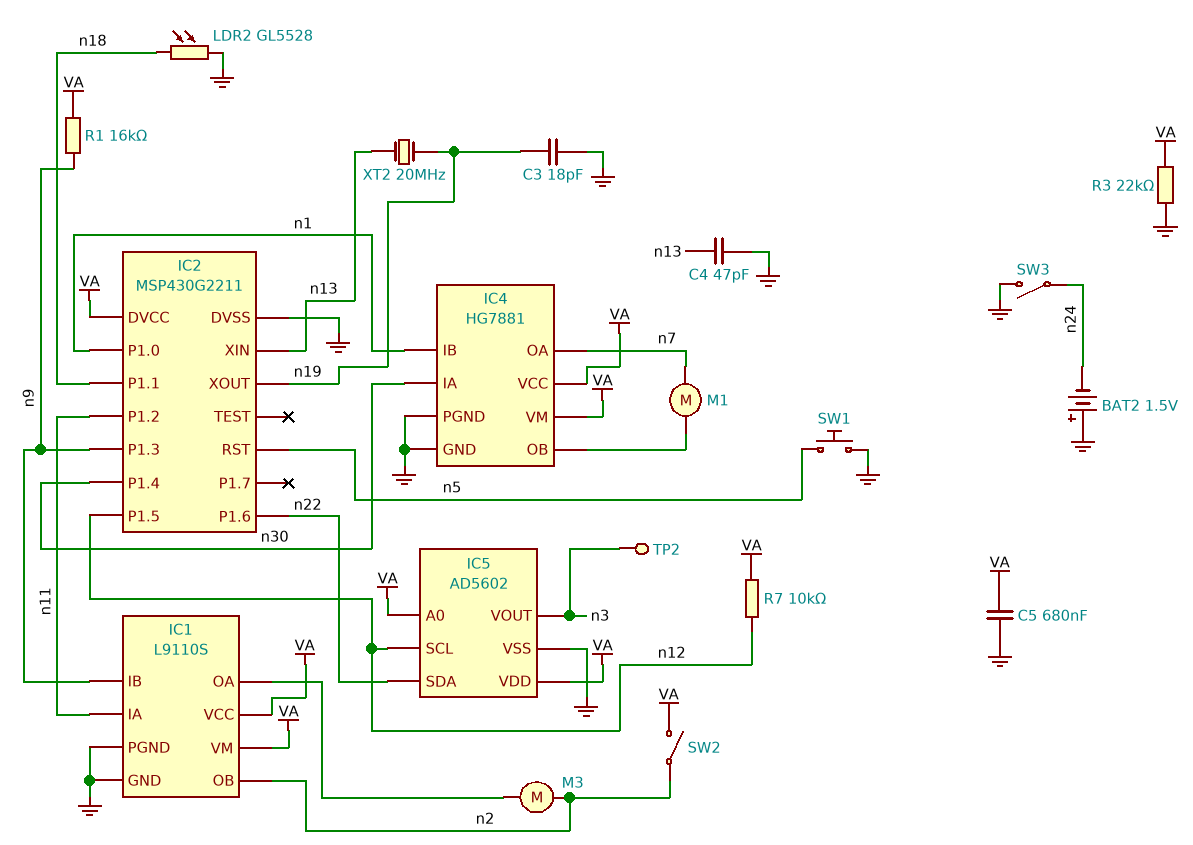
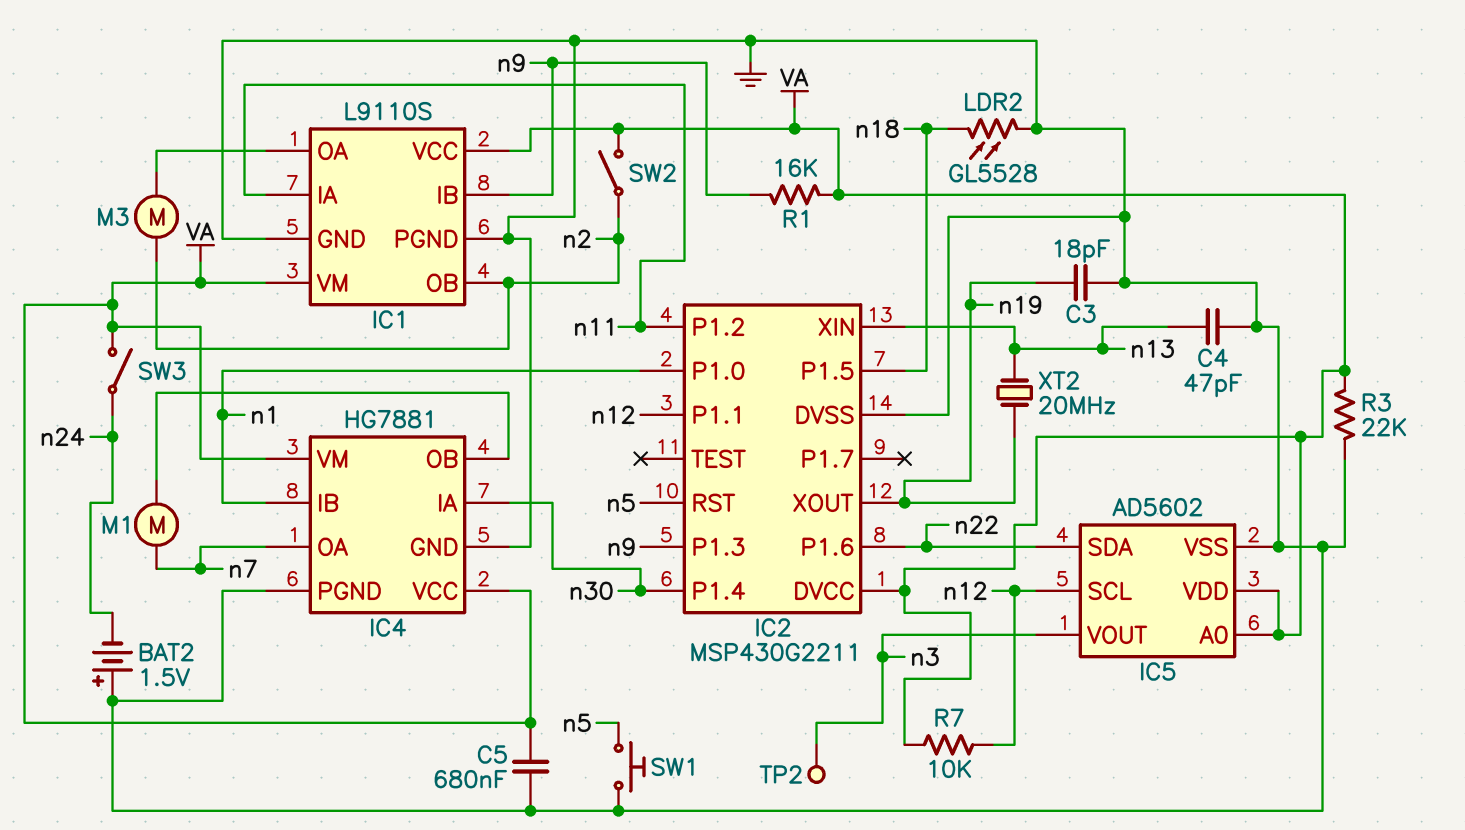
IC2 pin P1.1: n18 -> n12
IC2 pin P1.5: n12 -> n18
SW3: switch (GND, n24) -> switch (VA, n24)

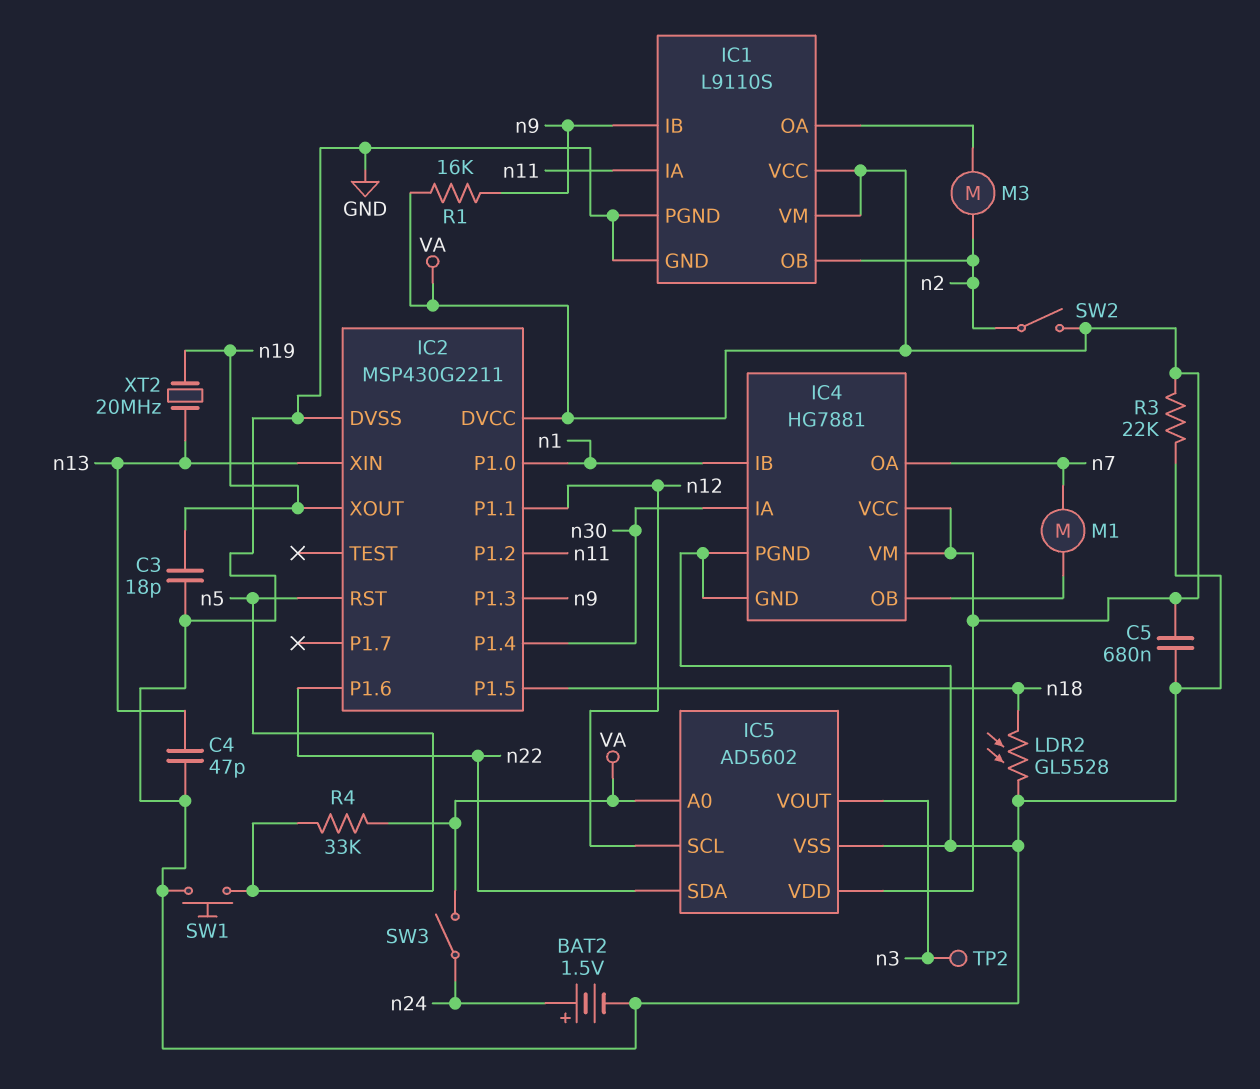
BAT2: 1.5V (plus GND, minus n24) -> 1.5V (plus n24, minus GND)
R4: none -> 33k (VA, n5)
R7: 10k (VA, n12) -> none

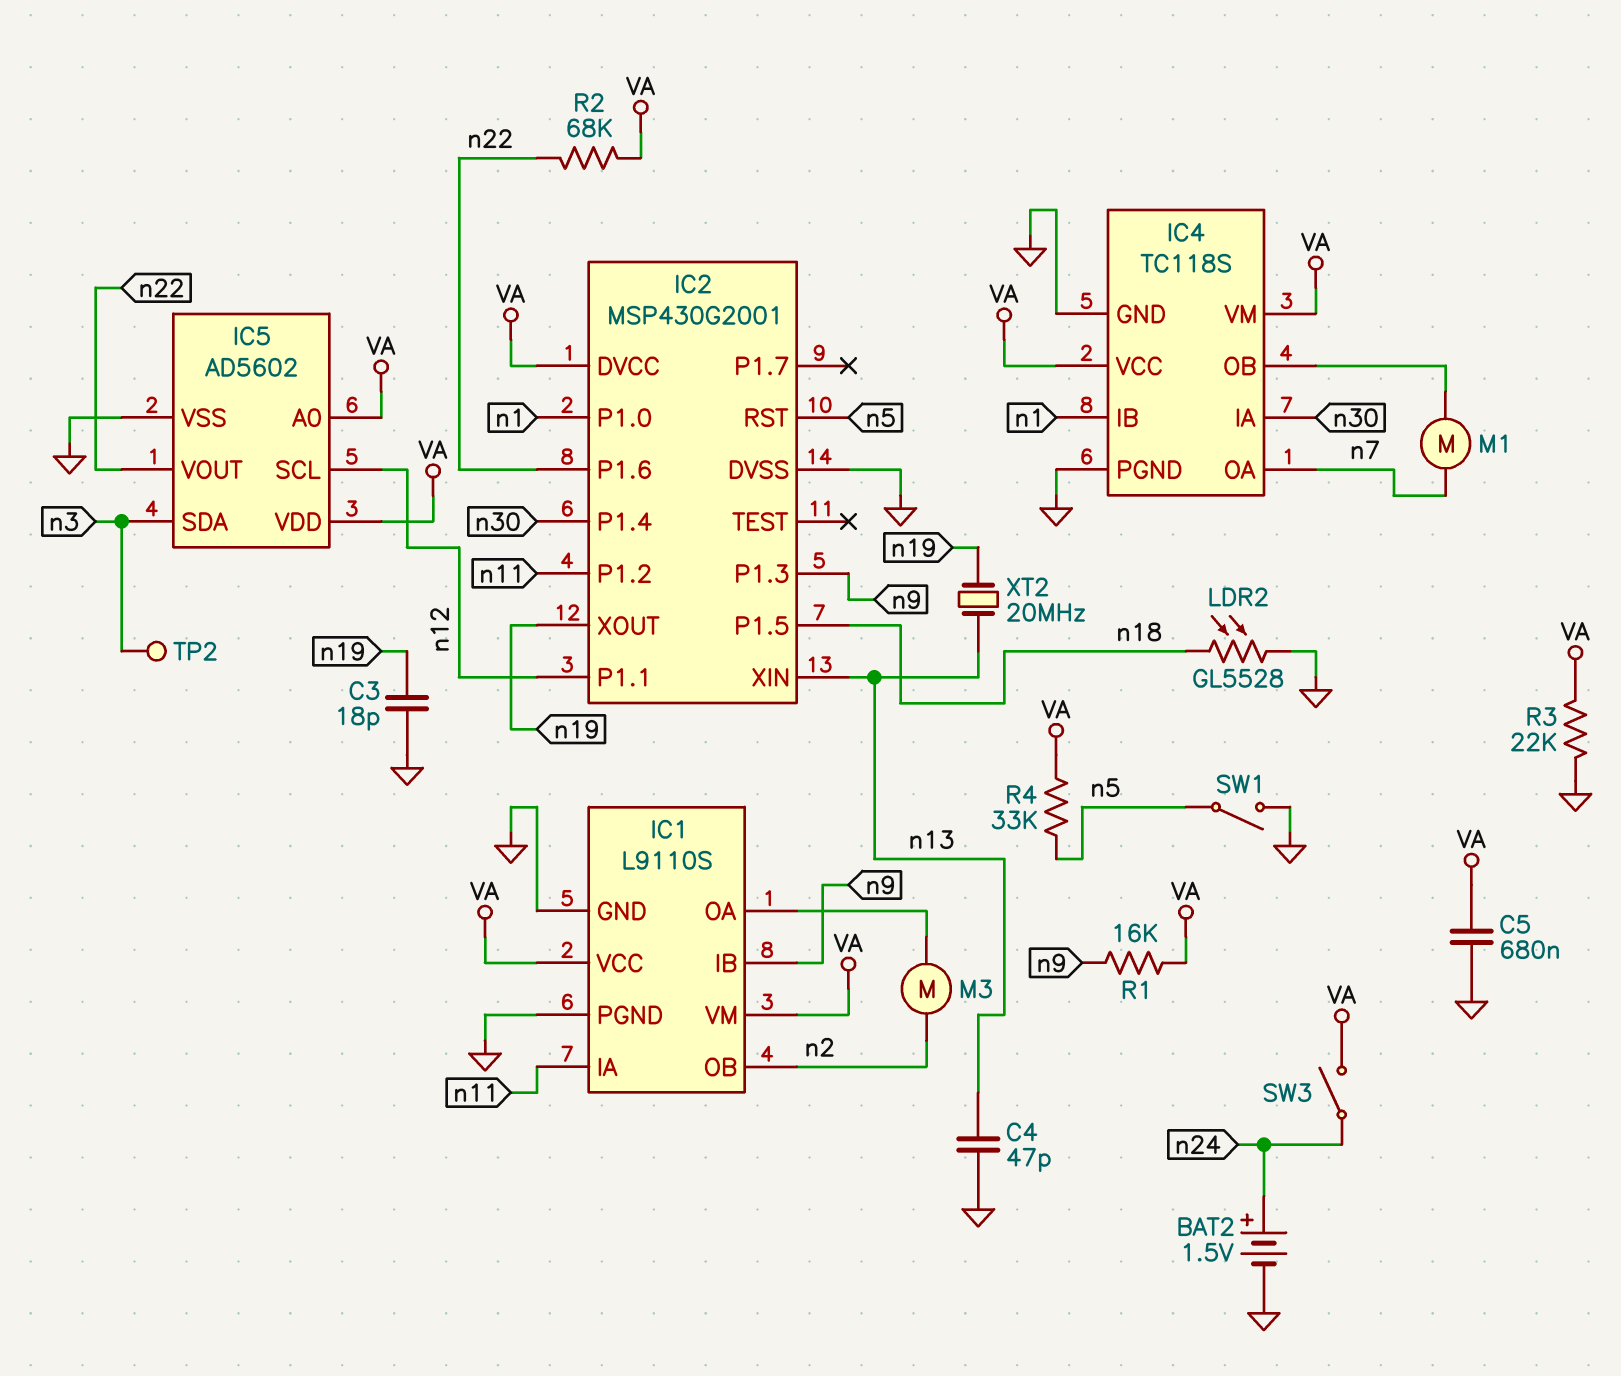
IC2: MSP430G2211 -> MSP430G2001
IC4: HG7881 -> TC118S
IC5 pin SDA: n22 -> n3
IC5 pin VOUT: n3 -> n22
R2: none -> 68k (VA, n22)
SW1: button (GND, n5) -> switch (GND, n5)
SW2: switch (VA, n2) -> none

